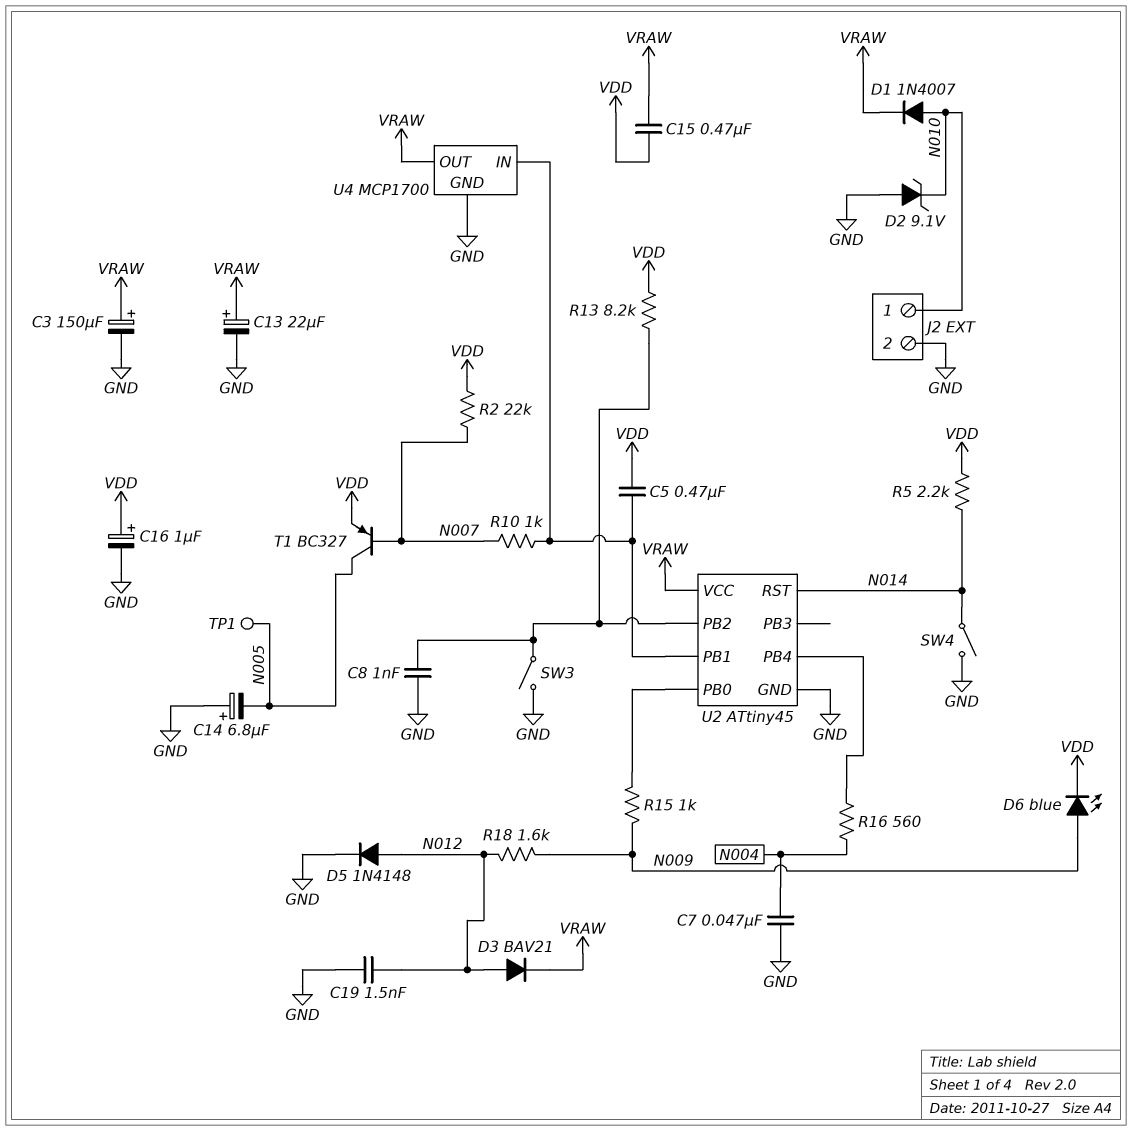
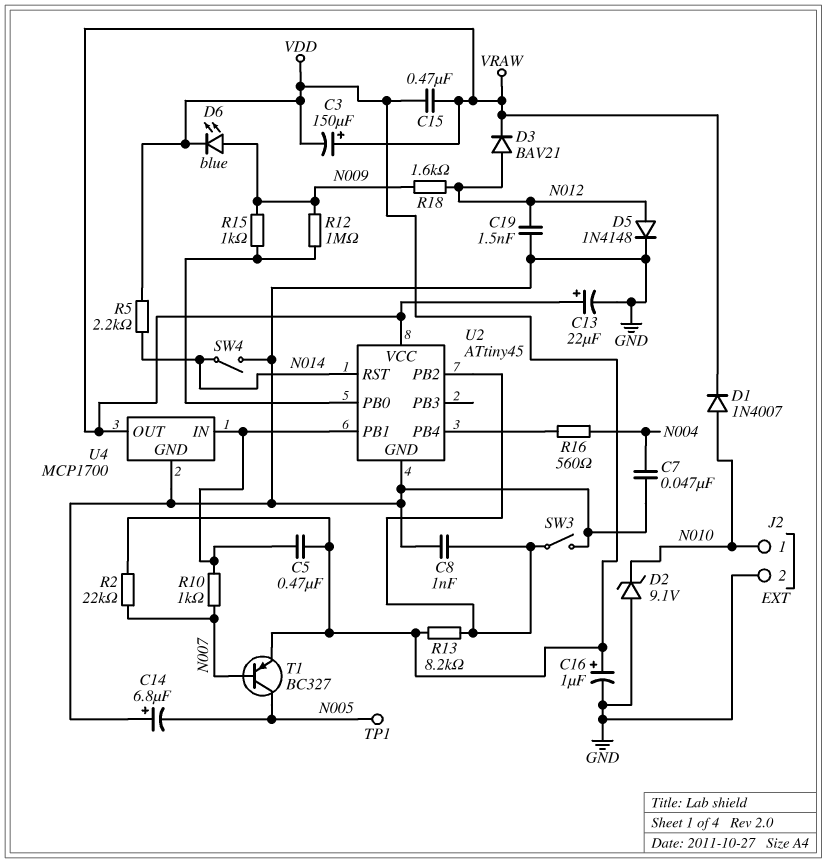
C3: 150uF (plus VRAW, minus GND) -> 150uF (plus VRAW, minus VDD)
R12: none -> 1M (N009, U2/PB0)

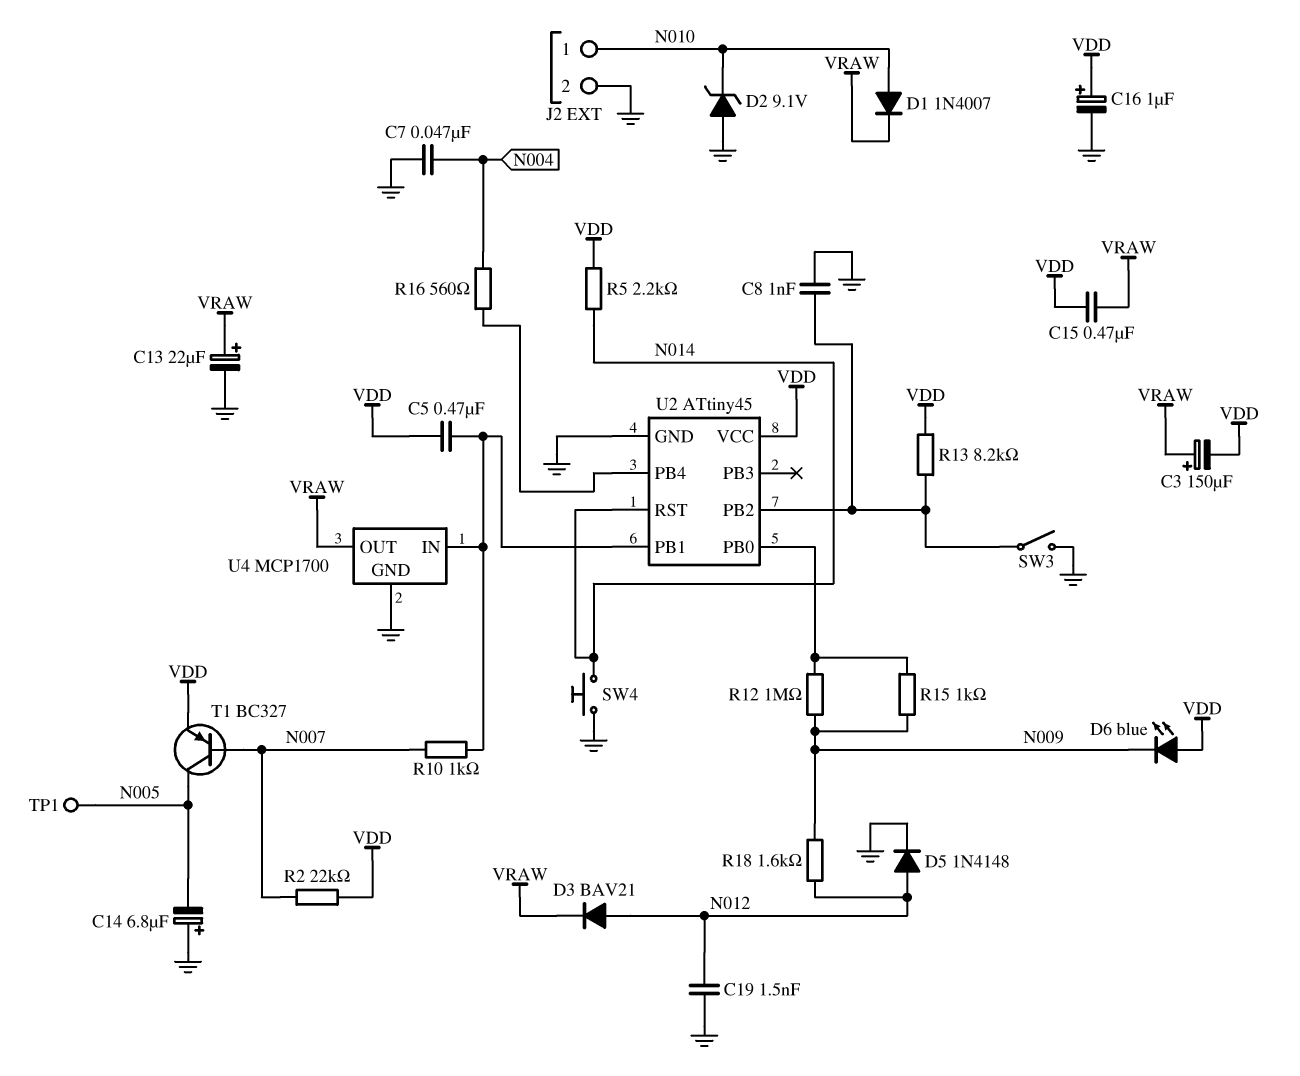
D6: LED blue (A N009, K VDD) -> LED blue (A VDD, K N009)
SW4: switch (GND, N014) -> button (GND, N014)
U2 pin VCC: VRAW -> VDD

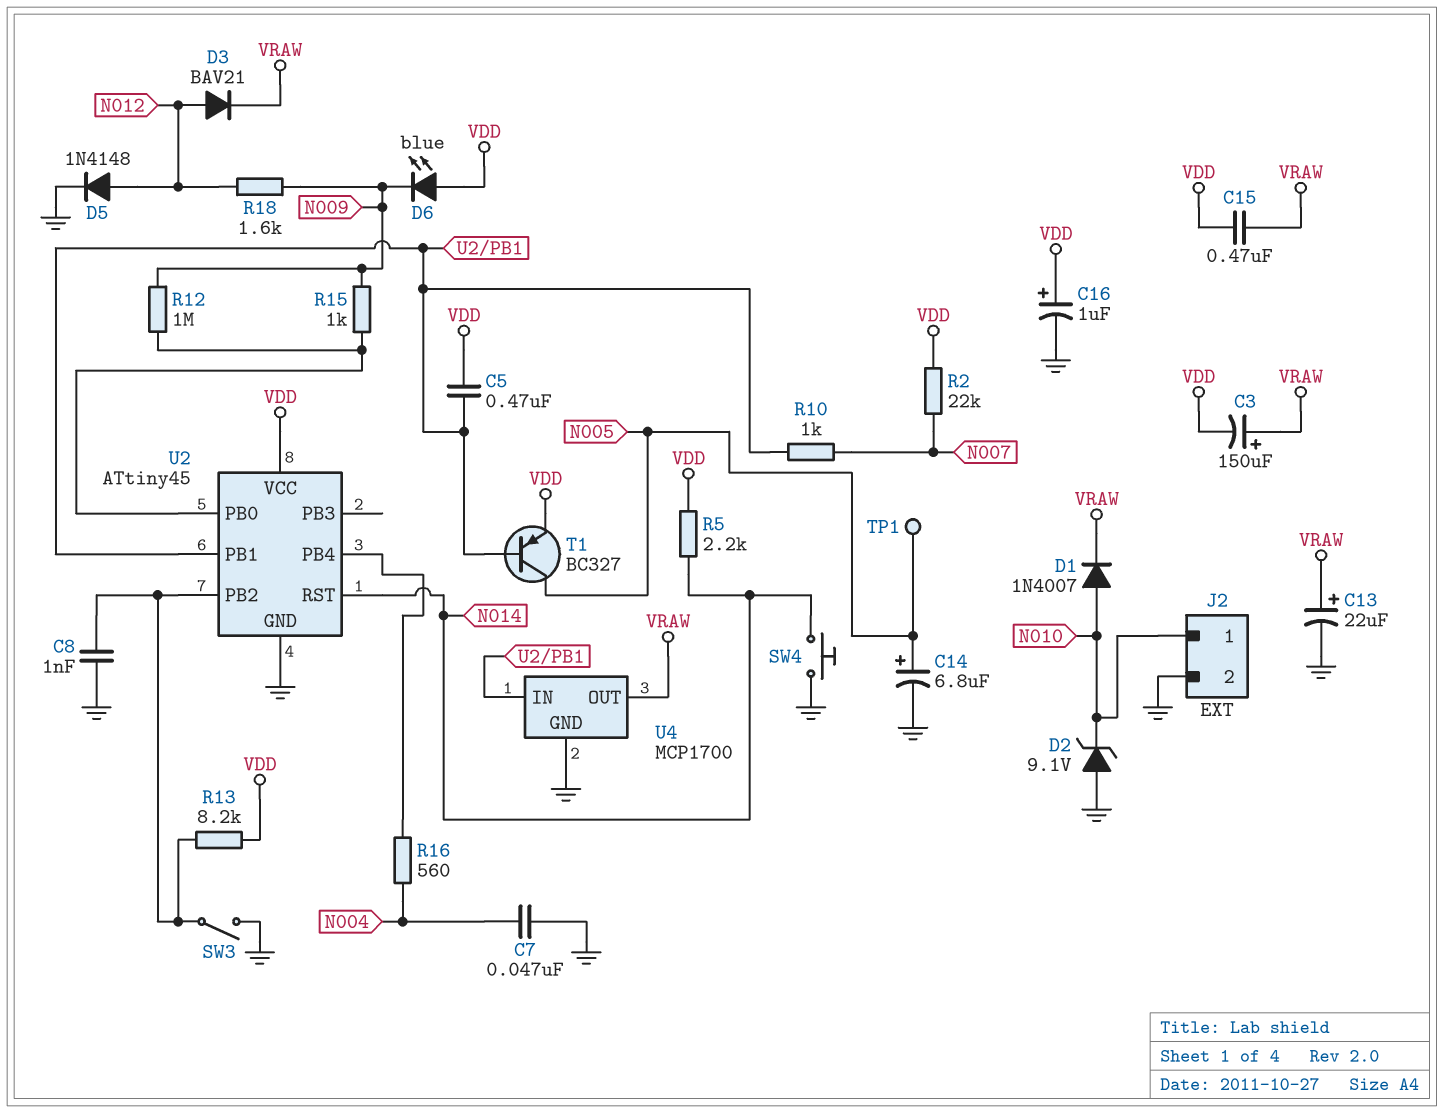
C14: 6.8uF (plus GND, minus N005) -> 6.8uF (plus N005, minus GND)
C19: 1.5nF (GND, N012) -> none
T1: PNP BC327 (B N007, C N005, E VDD) -> PNP BC327 (B U2/PB1, C N005, E VDD)

